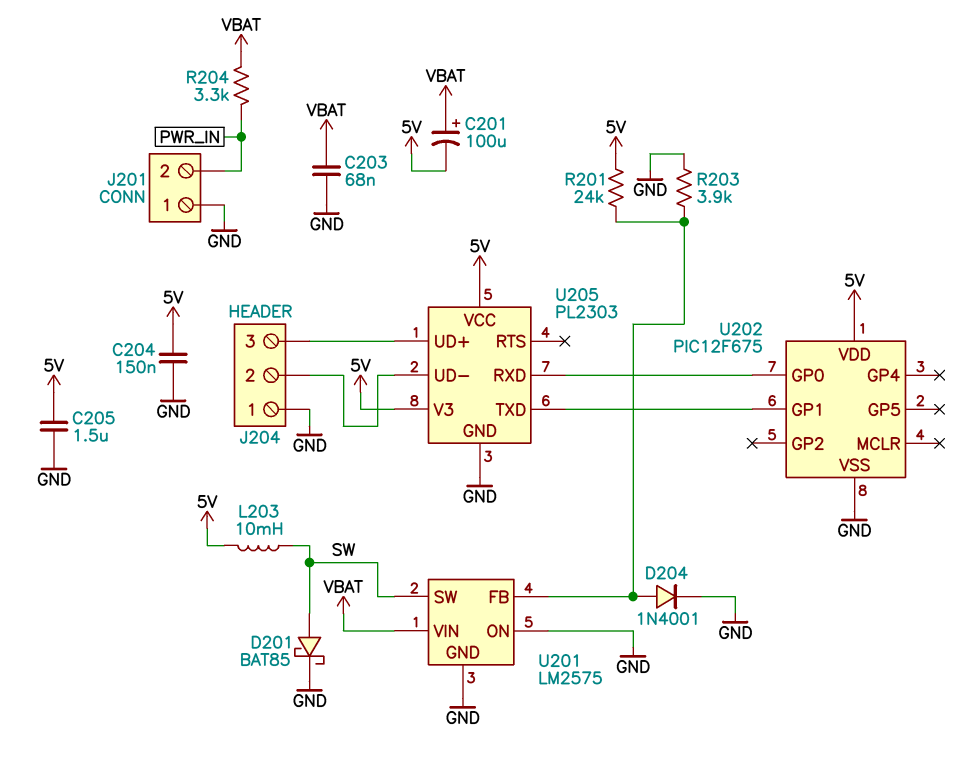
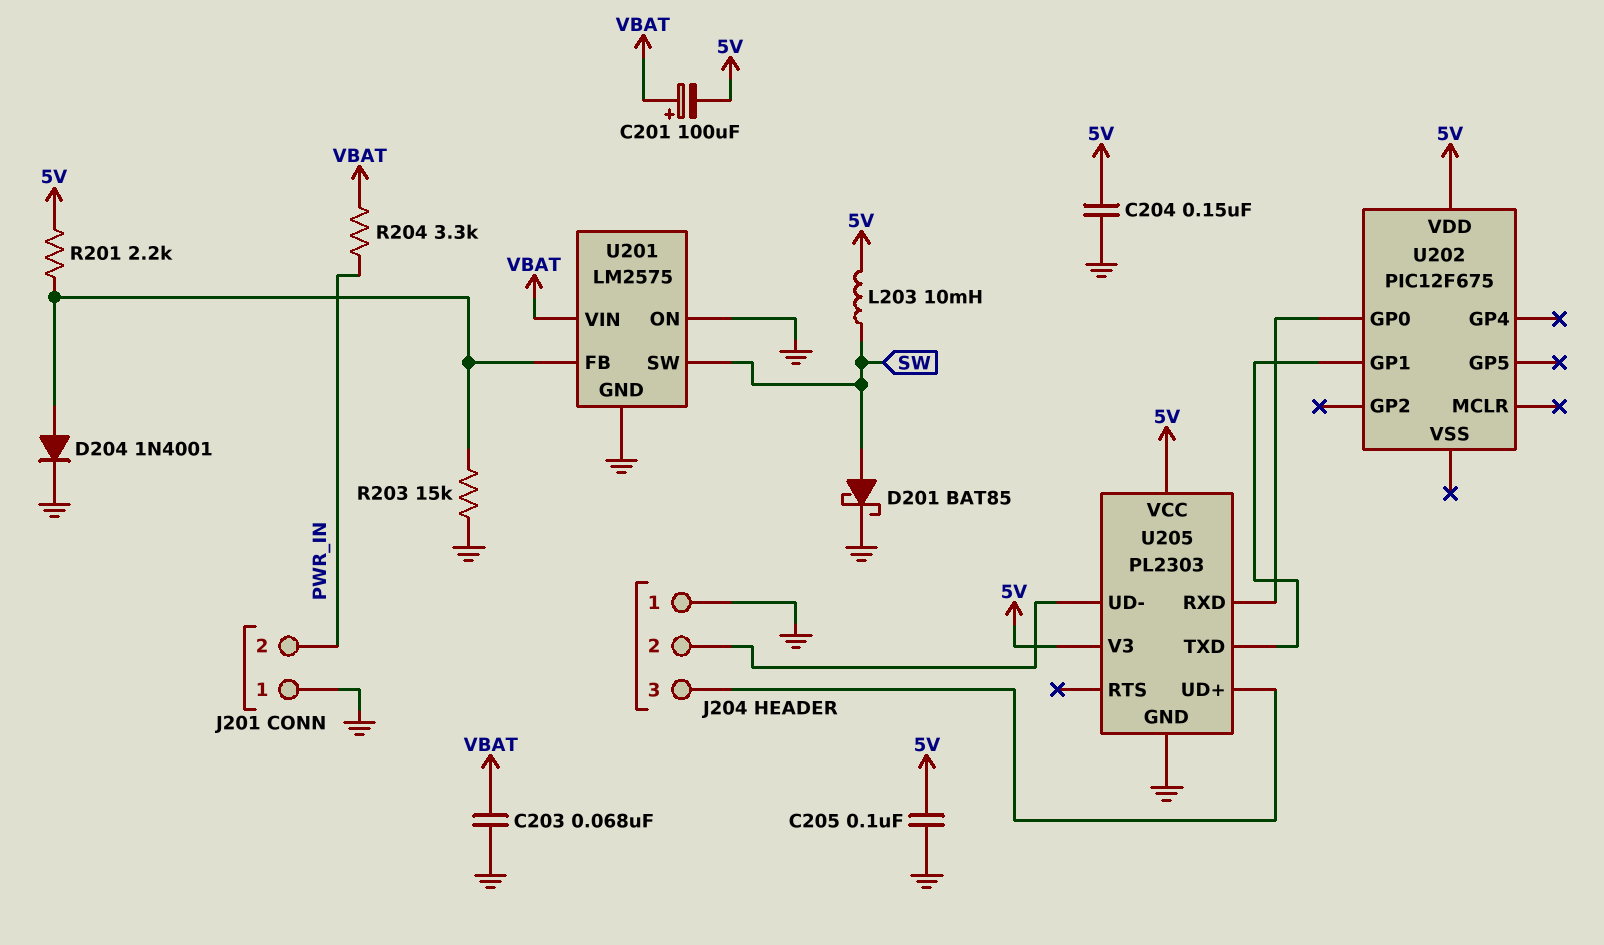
C205: 1.5uF (5V, GND) -> 100nF (5V, GND)
R201: 24k (5V, U201/FB) -> 2.2k (5V, U201/FB)
R203: 3.9k (GND, U201/FB) -> 15k (GND, U201/FB)
U202 pin VSS: GND -> none

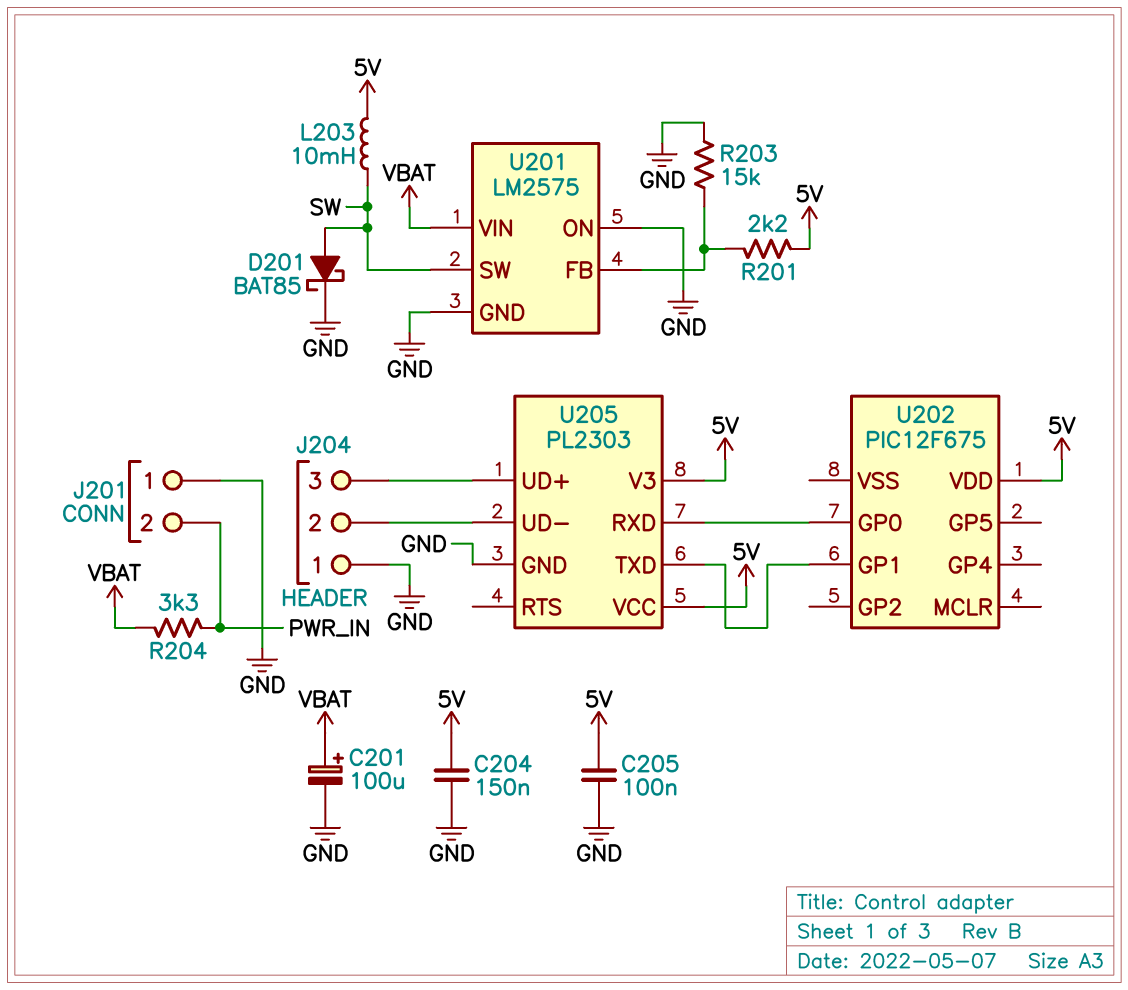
C201: 100uF (plus VBAT, minus 5V) -> 100uF (plus VBAT, minus GND)
C203: 68nF (GND, VBAT) -> none
D204: diode 1N4001 (A U201/FB, K GND) -> none

